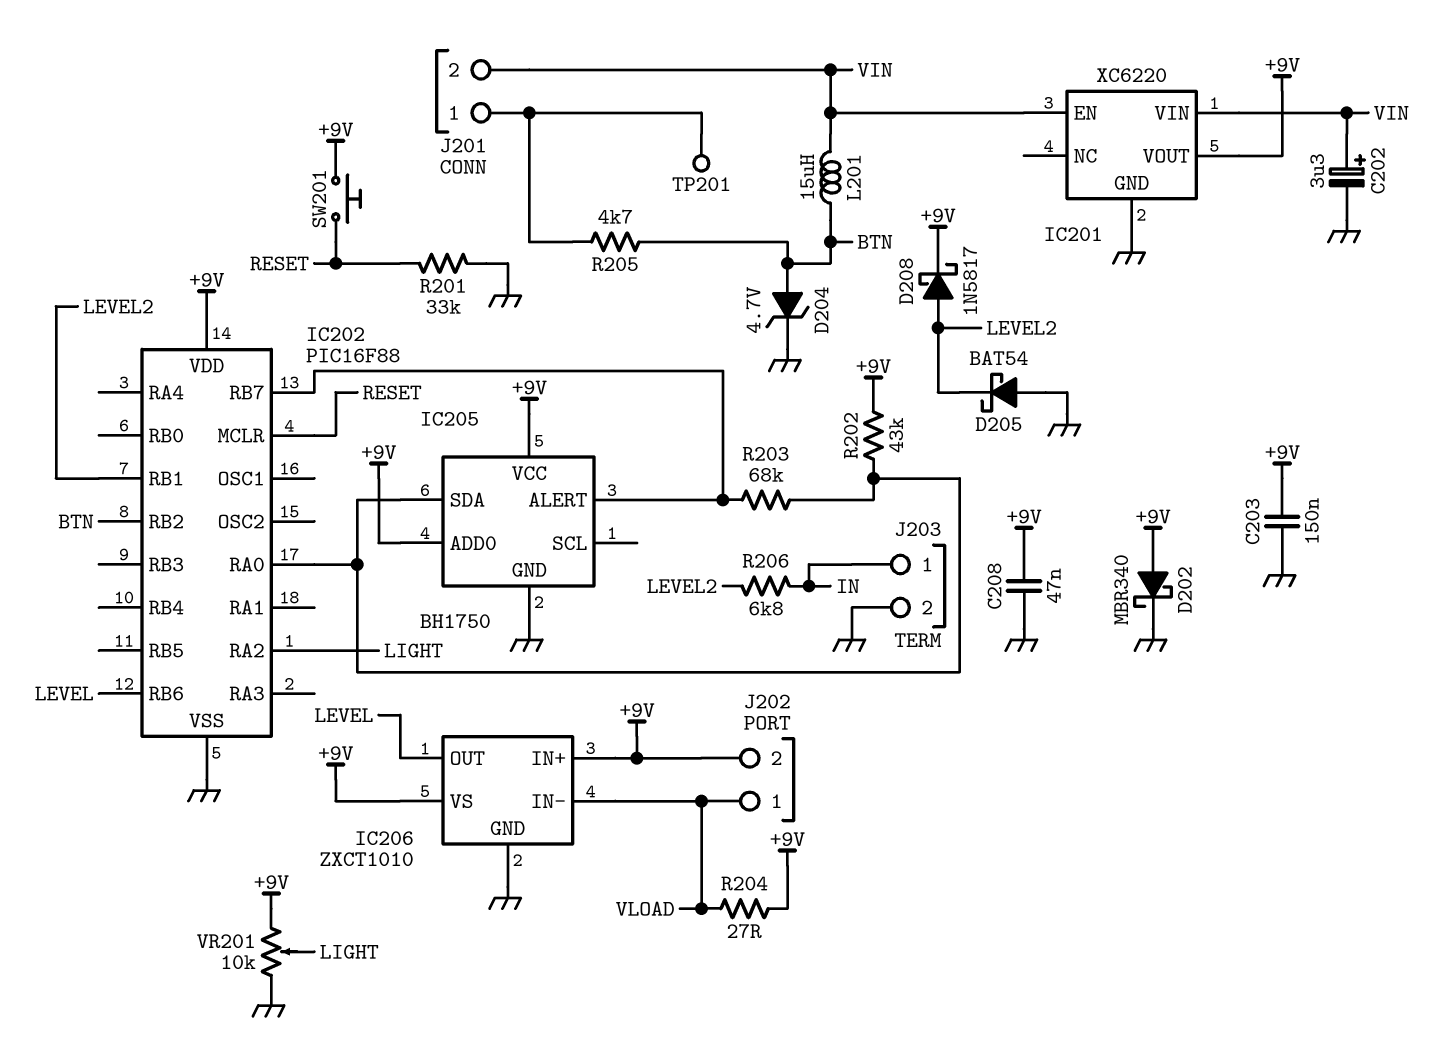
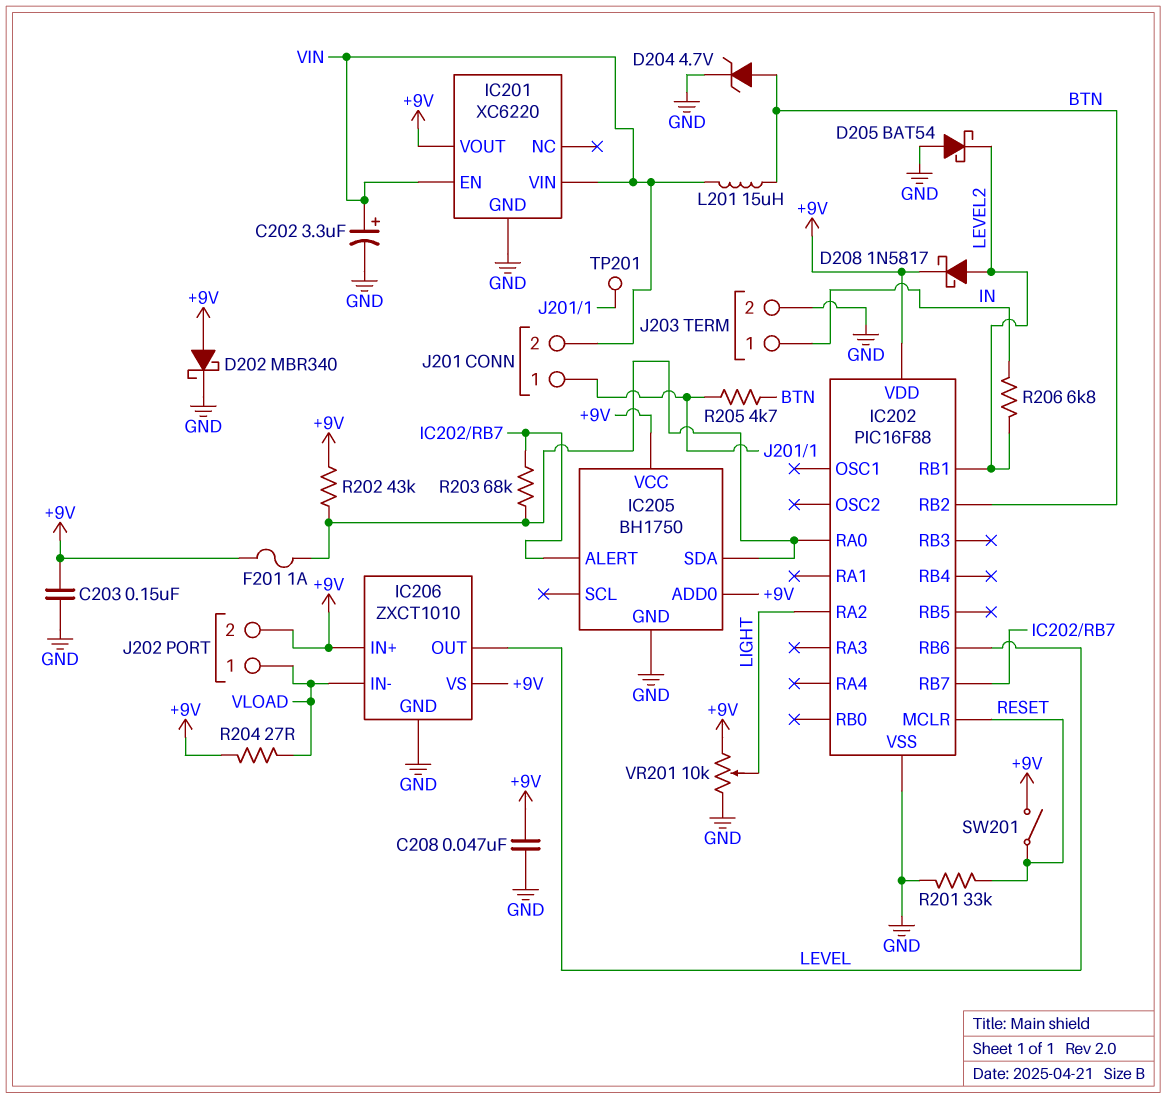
F201: none -> 1A (+9V, IC202/RA0)
SW201: button (+9V, RESET) -> switch (+9V, RESET)

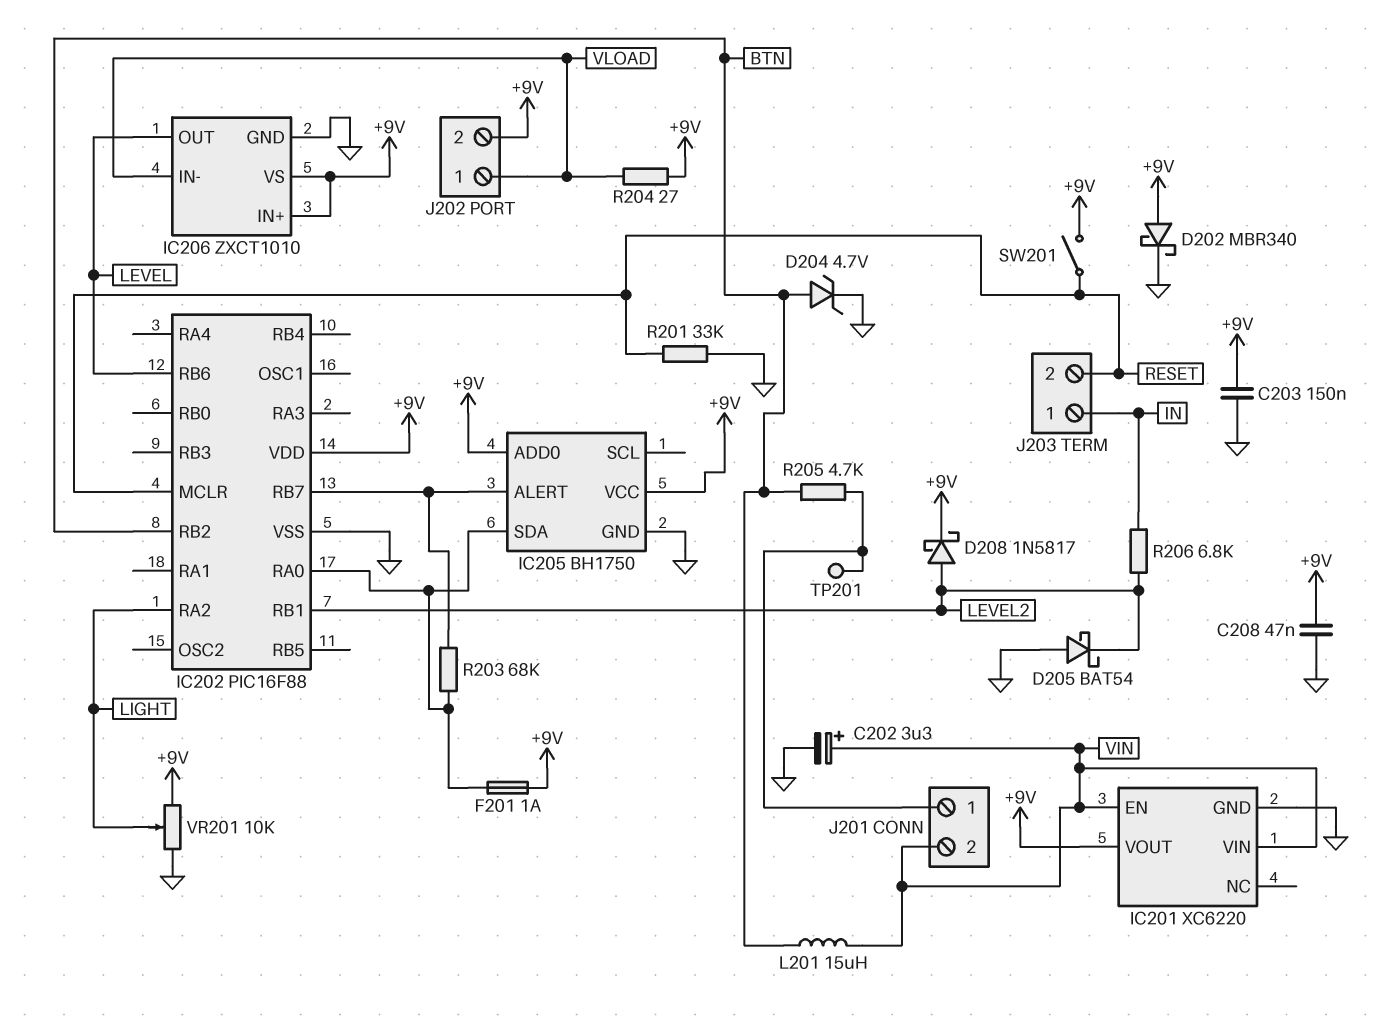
J203 pin 2: GND -> RESET
R202: 43k (+9V, IC202/RA0) -> none

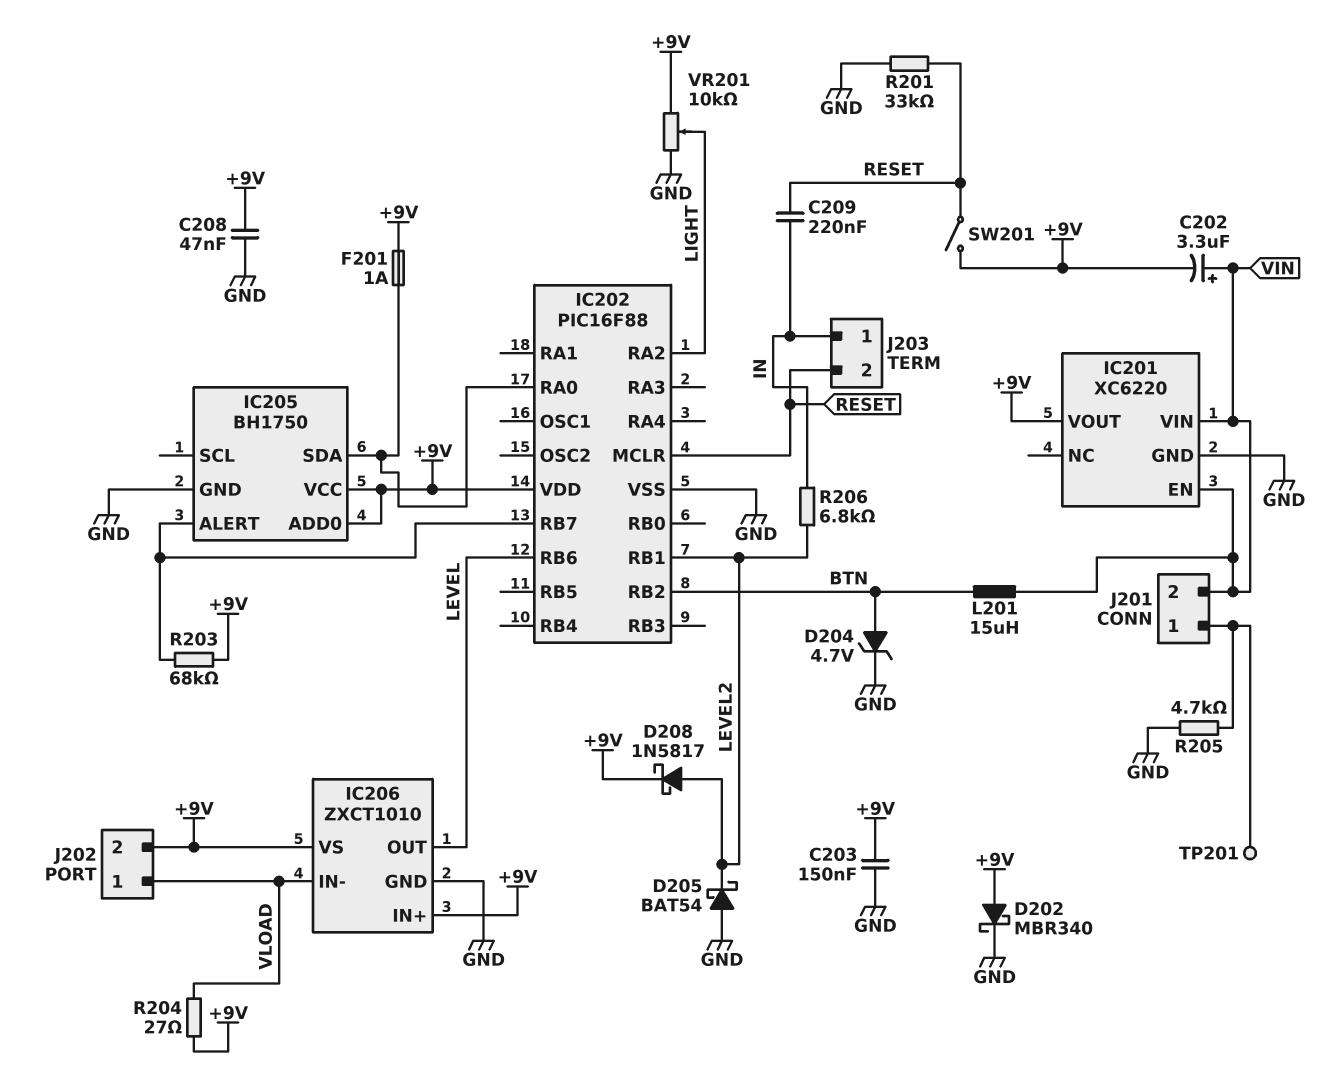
C202: 3.3uF (plus VIN, minus GND) -> 3.3uF (plus VIN, minus +9V)
C209: none -> 220nF (IN, RESET)
R203: 68k (IC202/RA0, IC202/RB7) -> 68k (+9V, IC202/RB7)
R205: 4.7k (BTN, J201/1) -> 4.7k (GND, J201/1)

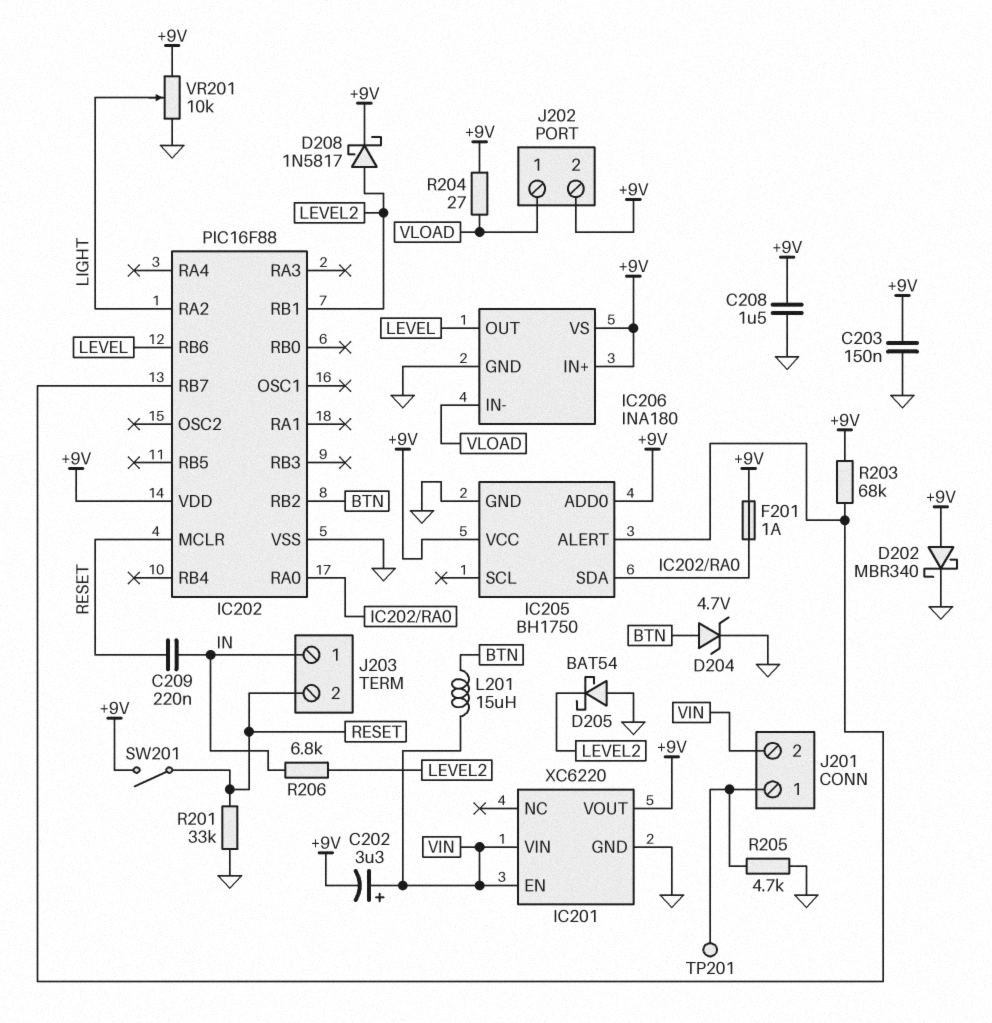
C208: 47nF (+9V, GND) -> 1.5uF (+9V, GND)
IC206: ZXCT1010 -> INA180

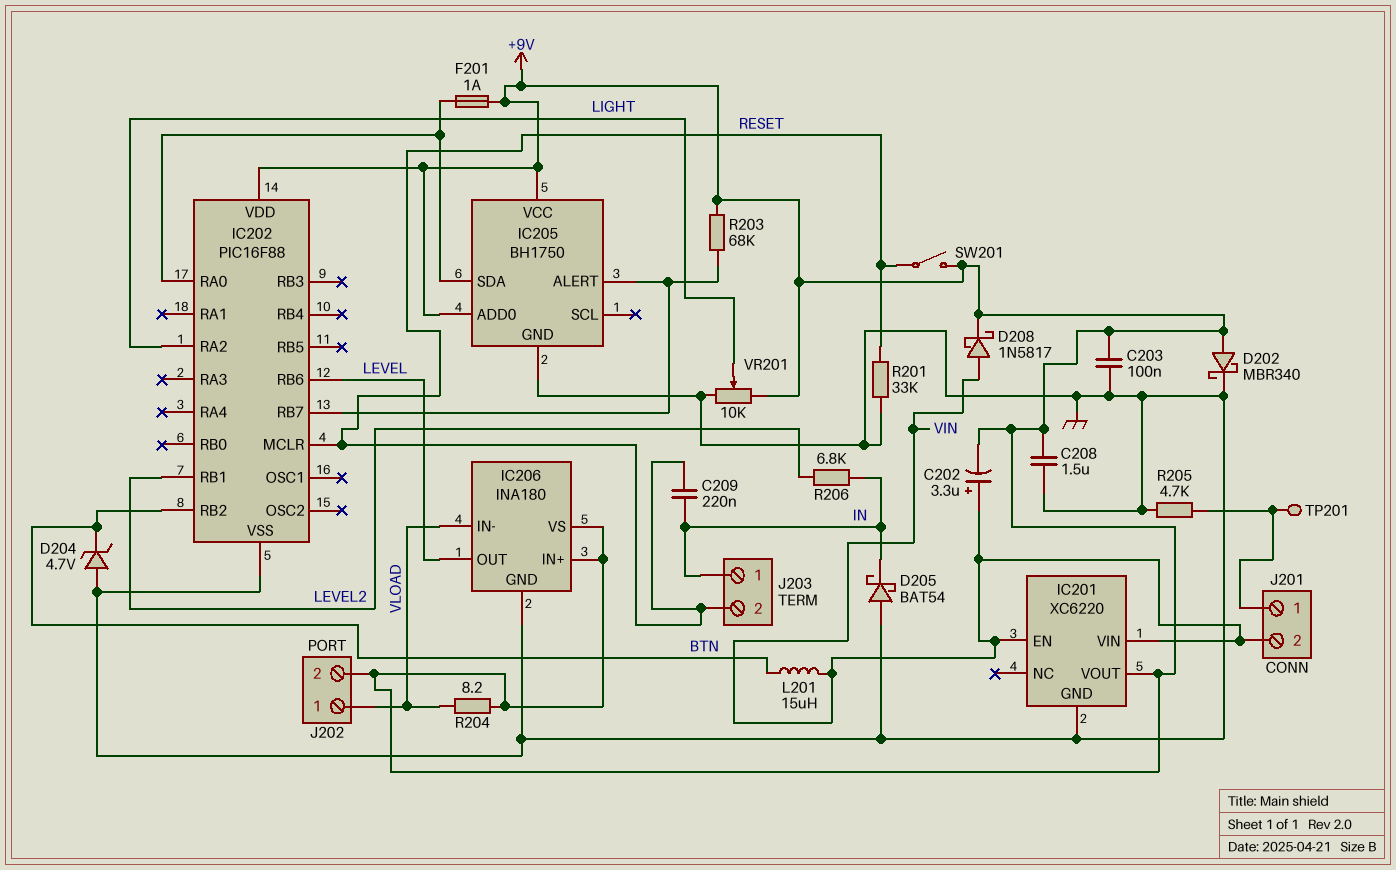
C203: 150nF (+9V, GND) -> 100nF (+9V, GND)
D204: zener 4.7V (A BTN, K GND) -> zener 4.7V (A GND, K BTN)
D205: schottky BAT54 (A GND, K LEVEL2) -> schottky BAT54 (A GND, K IN)
D208: schottky 1N5817 (A LEVEL2, K +9V) -> schottky 1N5817 (A VIN, K +9V)
R204: 27 (+9V, VLOAD) -> 8.2 (+9V, VLOAD)

